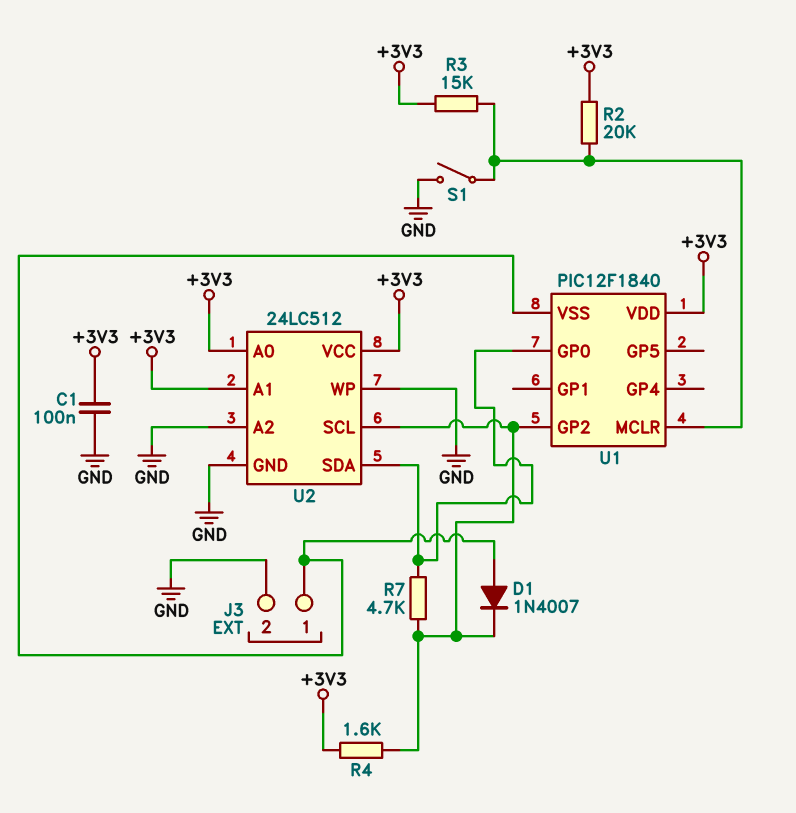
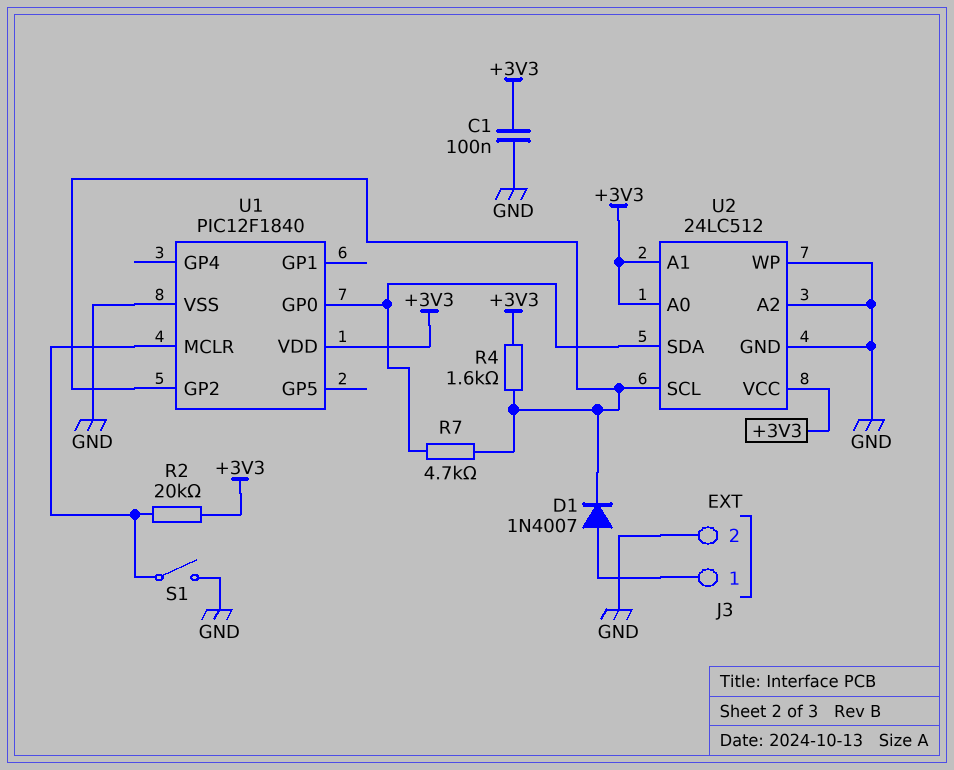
R3: 15k (+3V3, U1/MCLR) -> none
U1 pin VSS: J3/1 -> GND

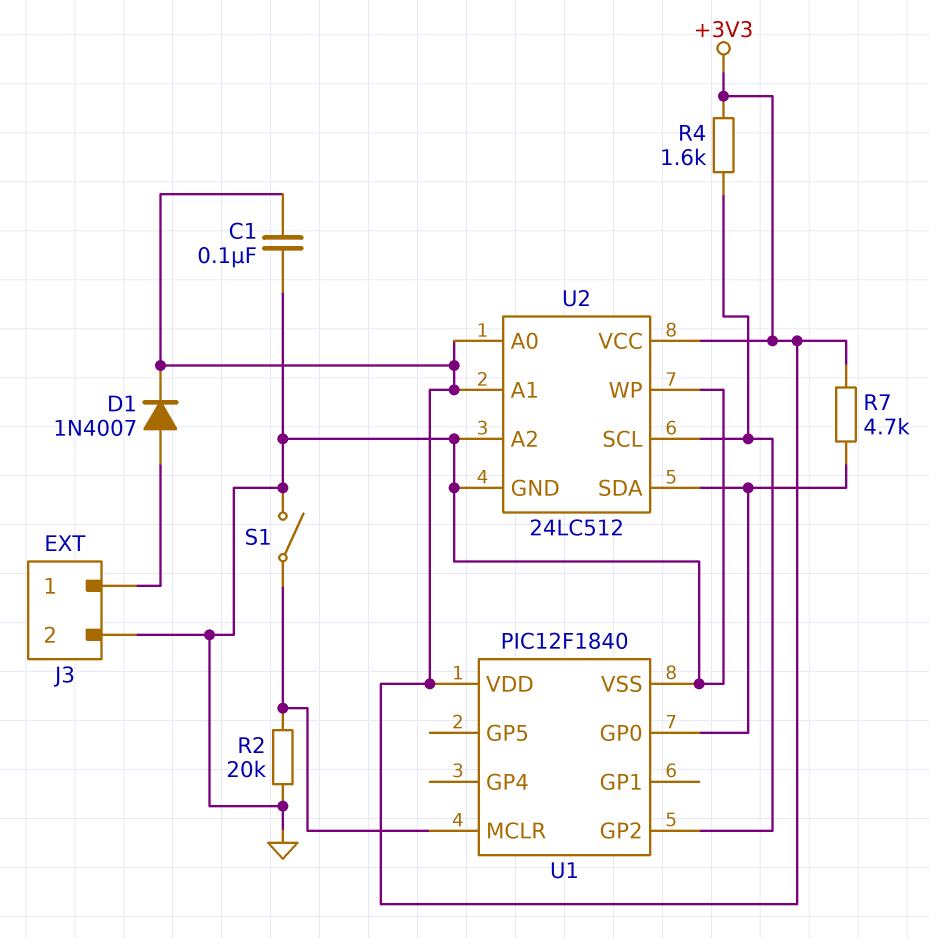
D1: diode 1N4007 (A J3/1, K U1/GP2) -> diode 1N4007 (A J3/1, K +3V3)
R2: 20k (+3V3, U1/MCLR) -> 20k (GND, U1/MCLR)
R7: 4.7k (U1/GP0, U1/GP2) -> 4.7k (+3V3, U1/GP0)

